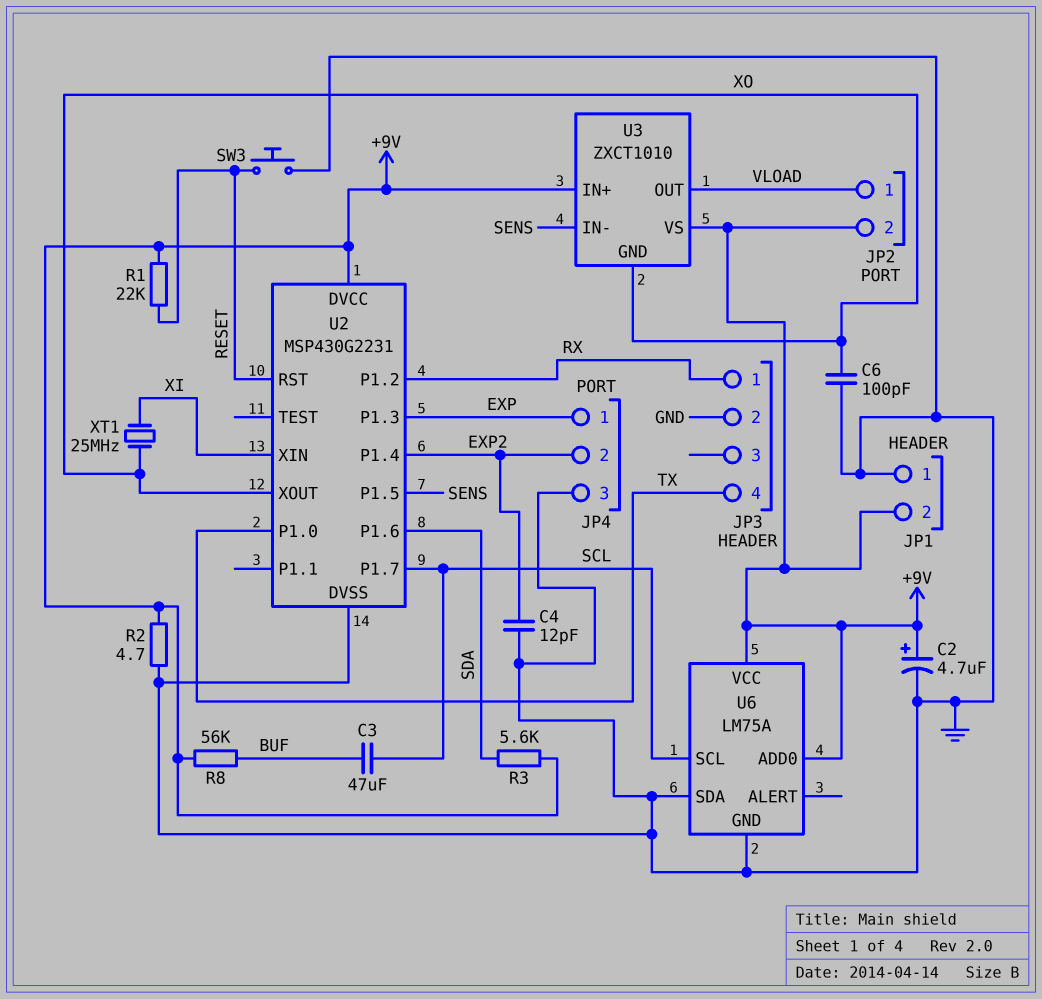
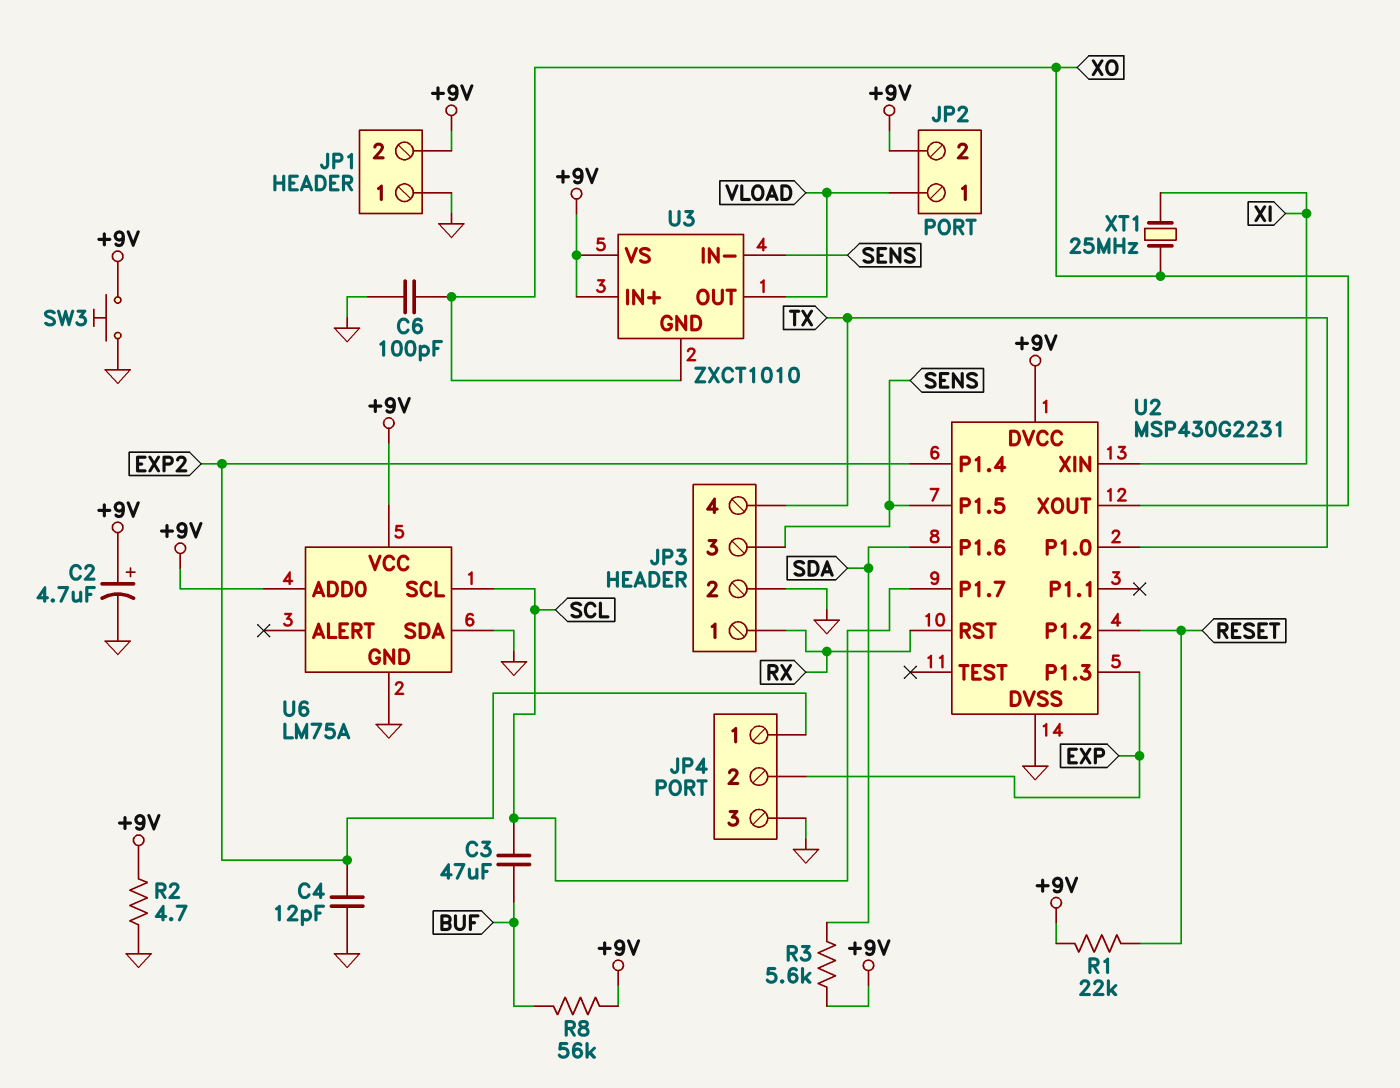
JP3 pin 3: none -> SENS
JP4 pin 1: EXP -> EXP2
JP4 pin 2: EXP2 -> EXP
SW3: button (GND, RESET) -> button (+9V, GND)
U2 pin P1.2: RX -> RESET
U2 pin RST: RESET -> RX

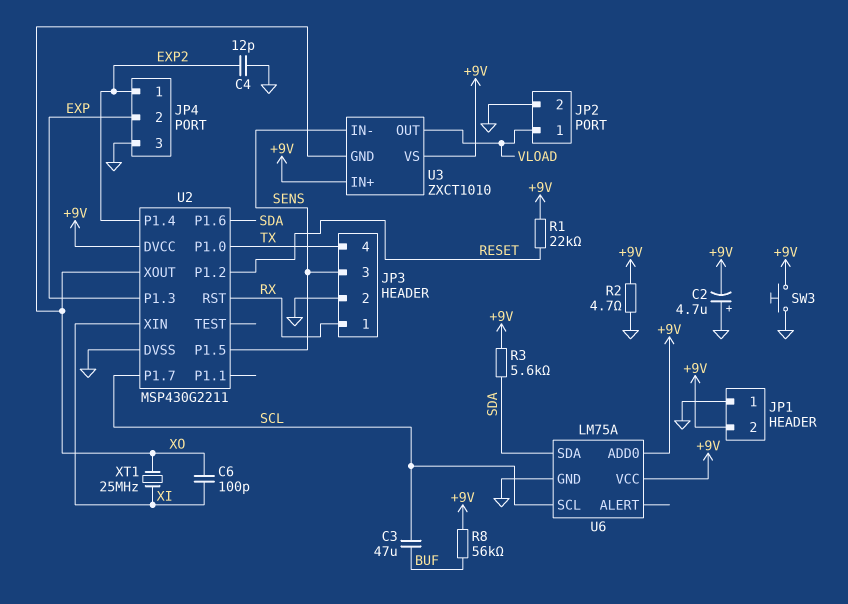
C2: 4.7uF (plus +9V, minus GND) -> 4.7uF (plus GND, minus +9V)
C6: 100pF (GND, XO) -> 100pF (XI, XO)
JP2 pin 2: +9V -> GND
U2: MSP430G2231 -> MSP430G2211
U6 pin SDA: GND -> SDA

